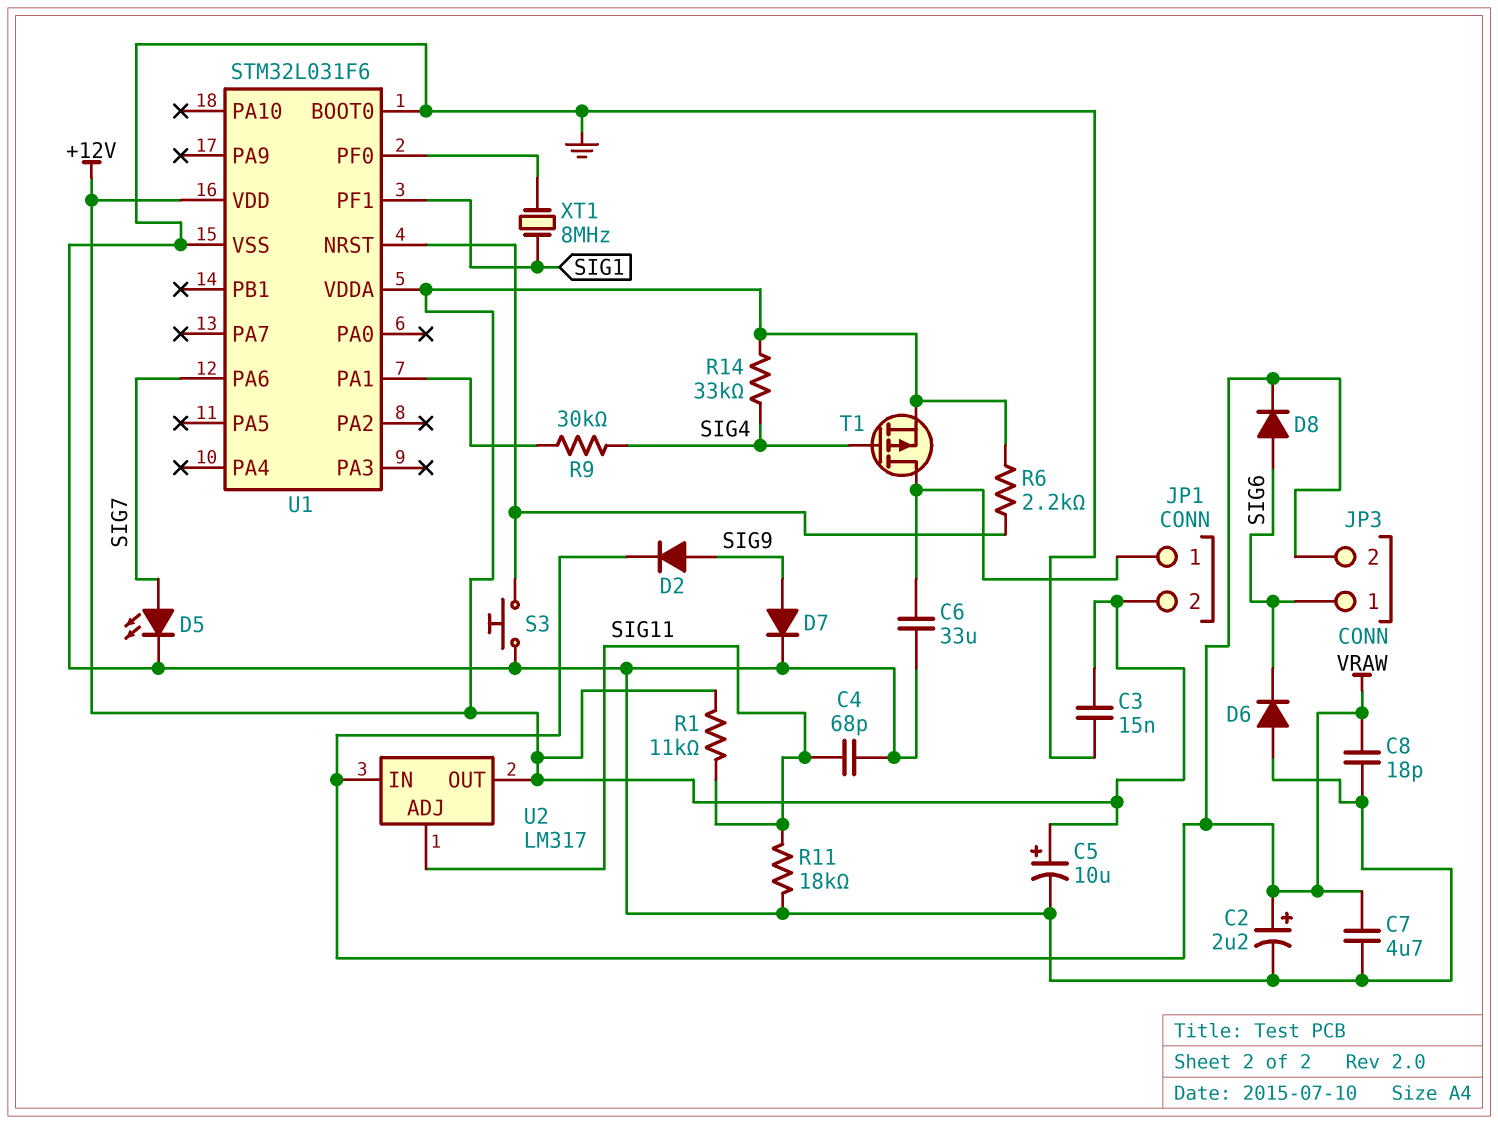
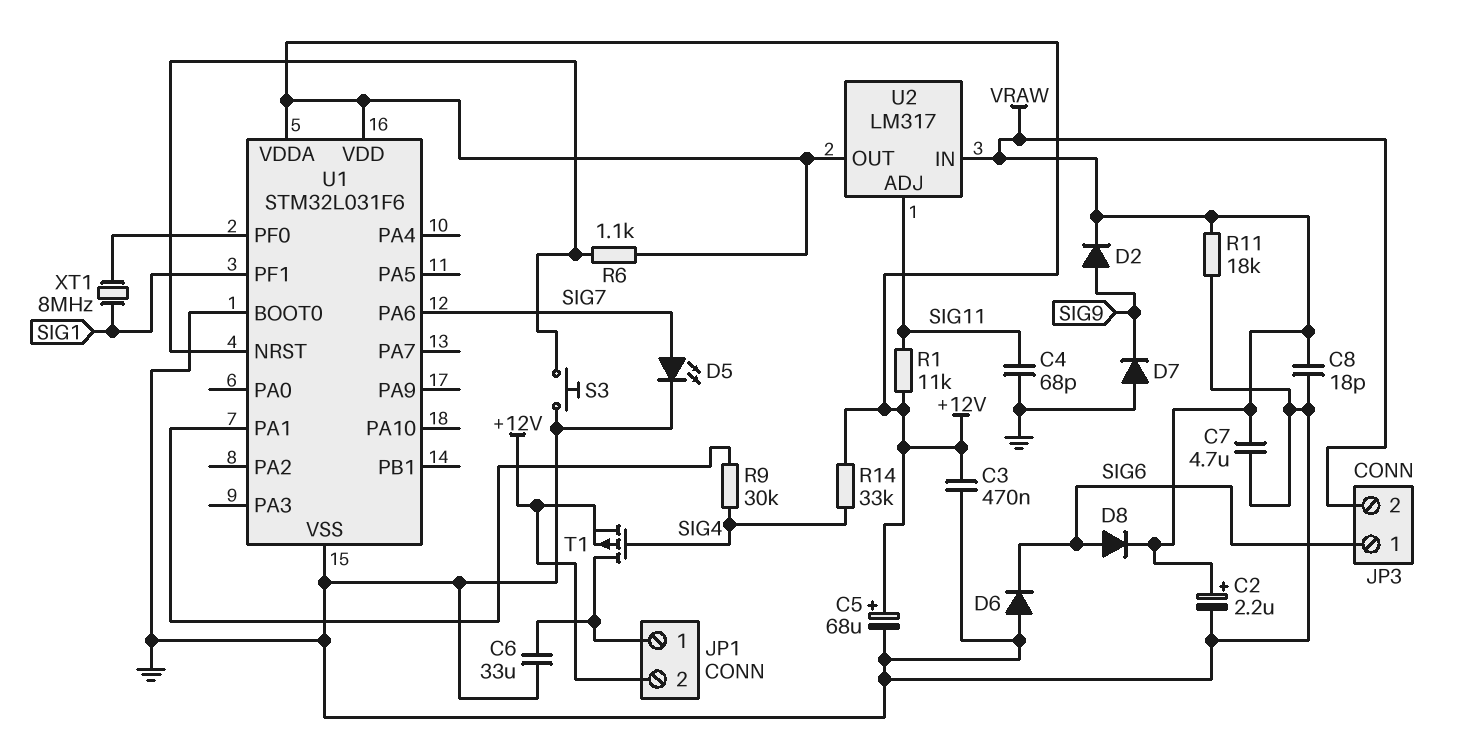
C3: 15nF (+12V, GND) -> 470nF (+12V, GND)
C5: 10uF (plus +12V, minus GND) -> 68uF (plus +12V, minus GND)
D7: diode (A SIG9, K GND) -> diode (A GND, K SIG9)
R6: 2.2k (+12V, U1/NRST) -> 1.1k (+12V, U1/NRST)
R11: 18k (GND, SIG11) -> 18k (GND, VRAW)

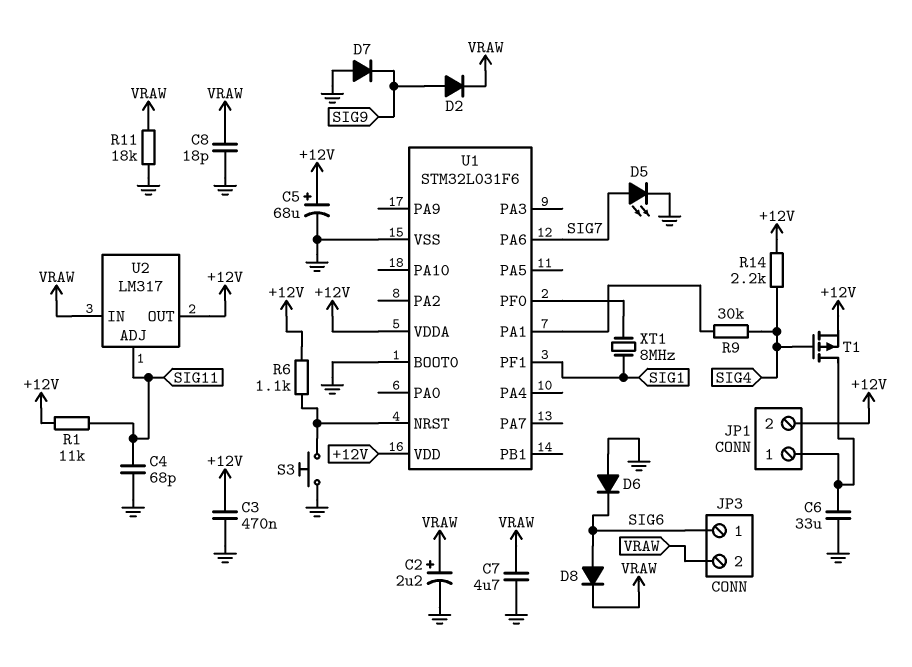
R14: 33k (+12V, SIG4) -> 2.2k (+12V, SIG4)

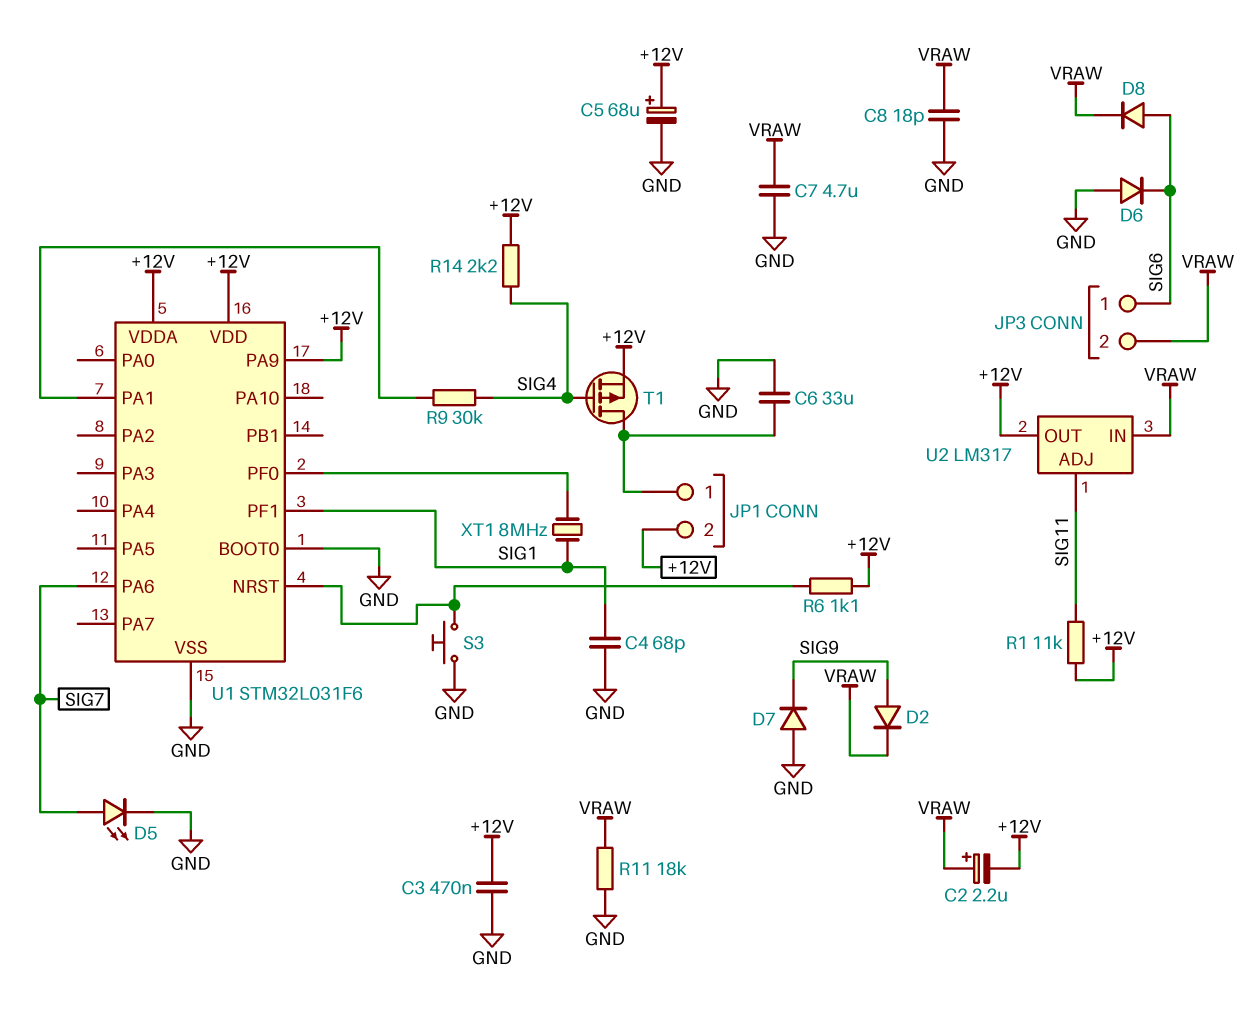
C2: 2.2uF (plus VRAW, minus GND) -> 2.2uF (plus VRAW, minus +12V)
C4: 68pF (GND, SIG11) -> 68pF (GND, SIG1)
U1 pin PA9: none -> +12V

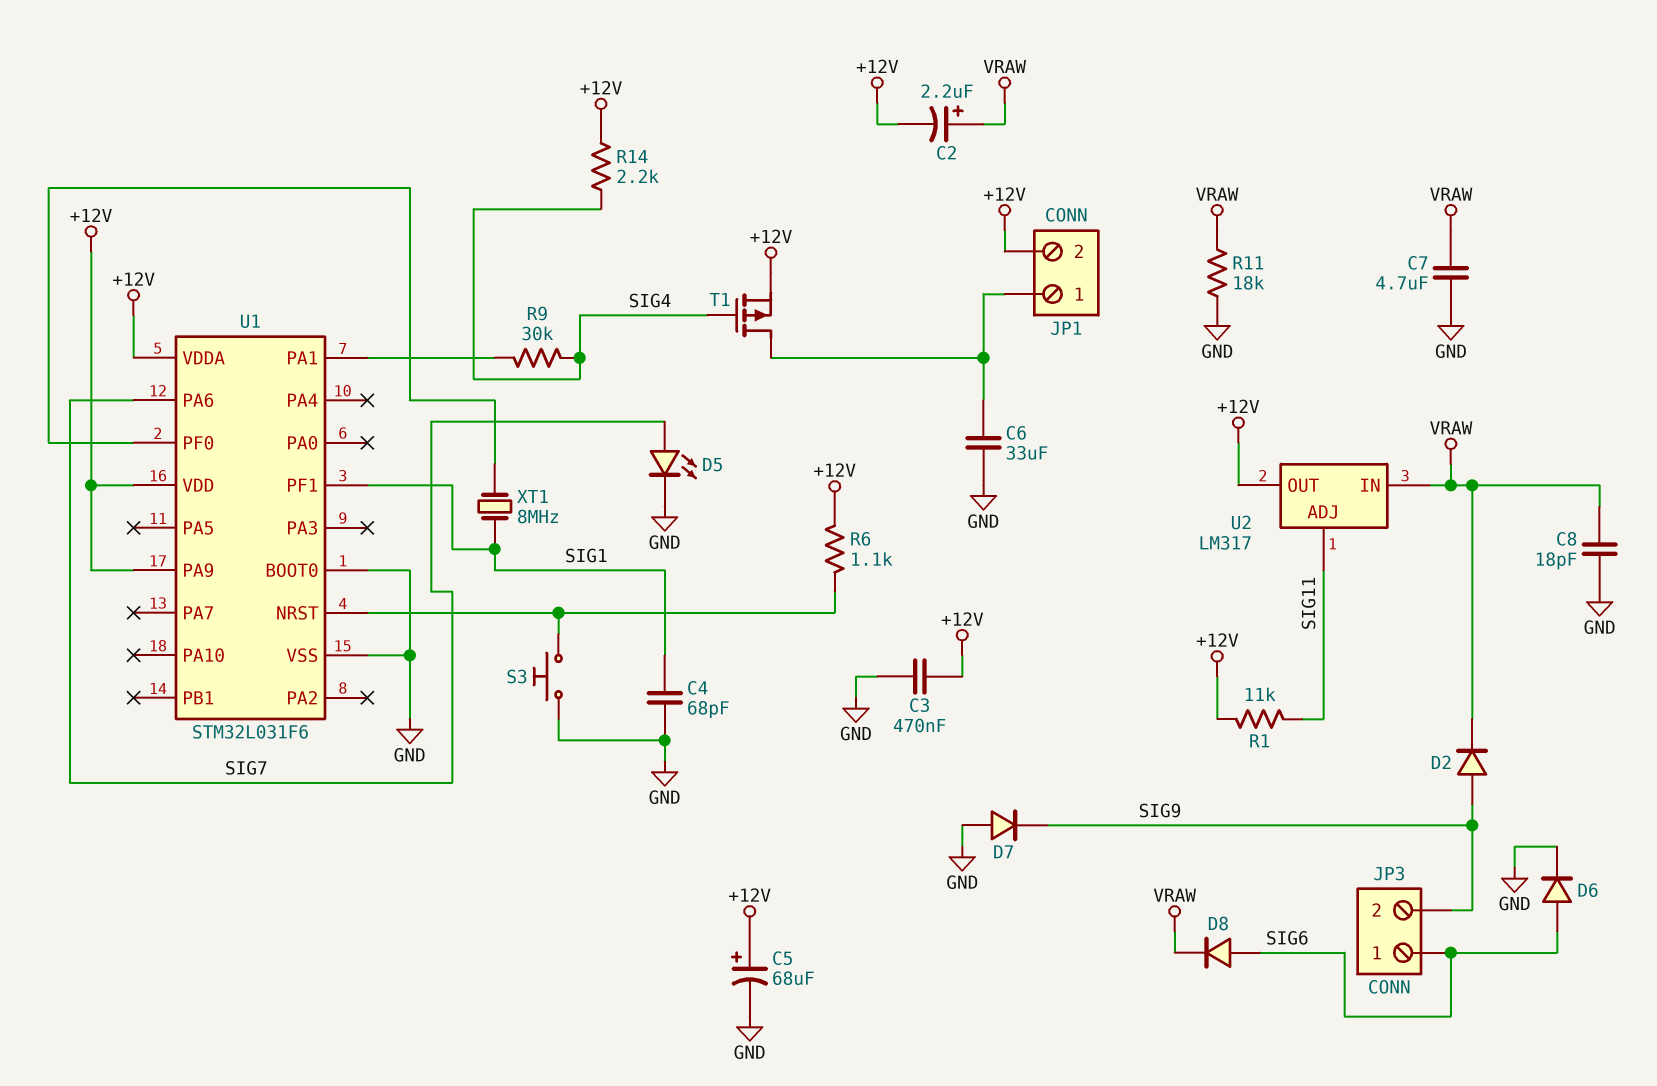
D6: diode (A GND, K SIG6) -> diode (A SIG6, K GND)
JP3 pin 2: VRAW -> SIG9

